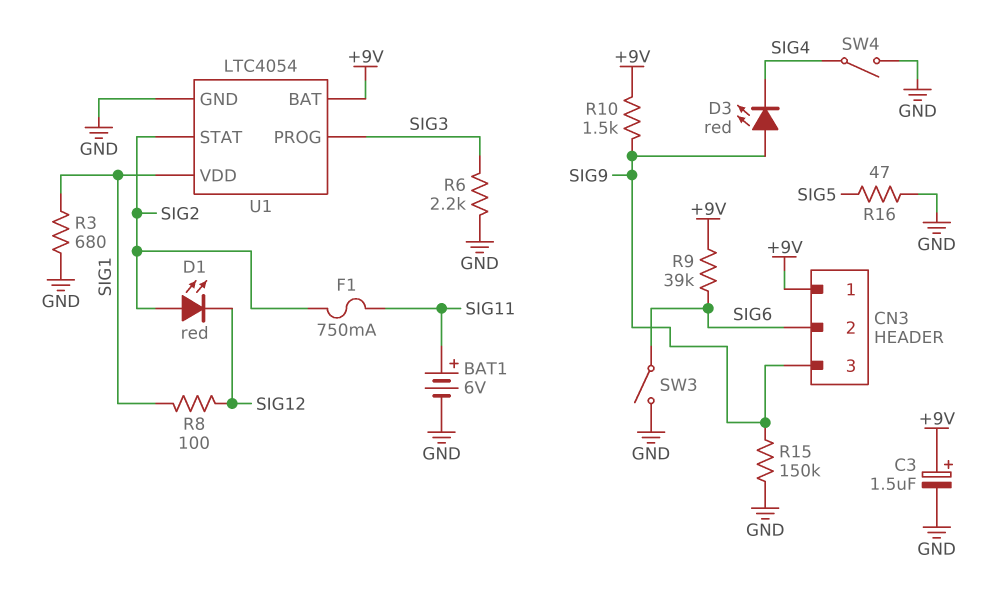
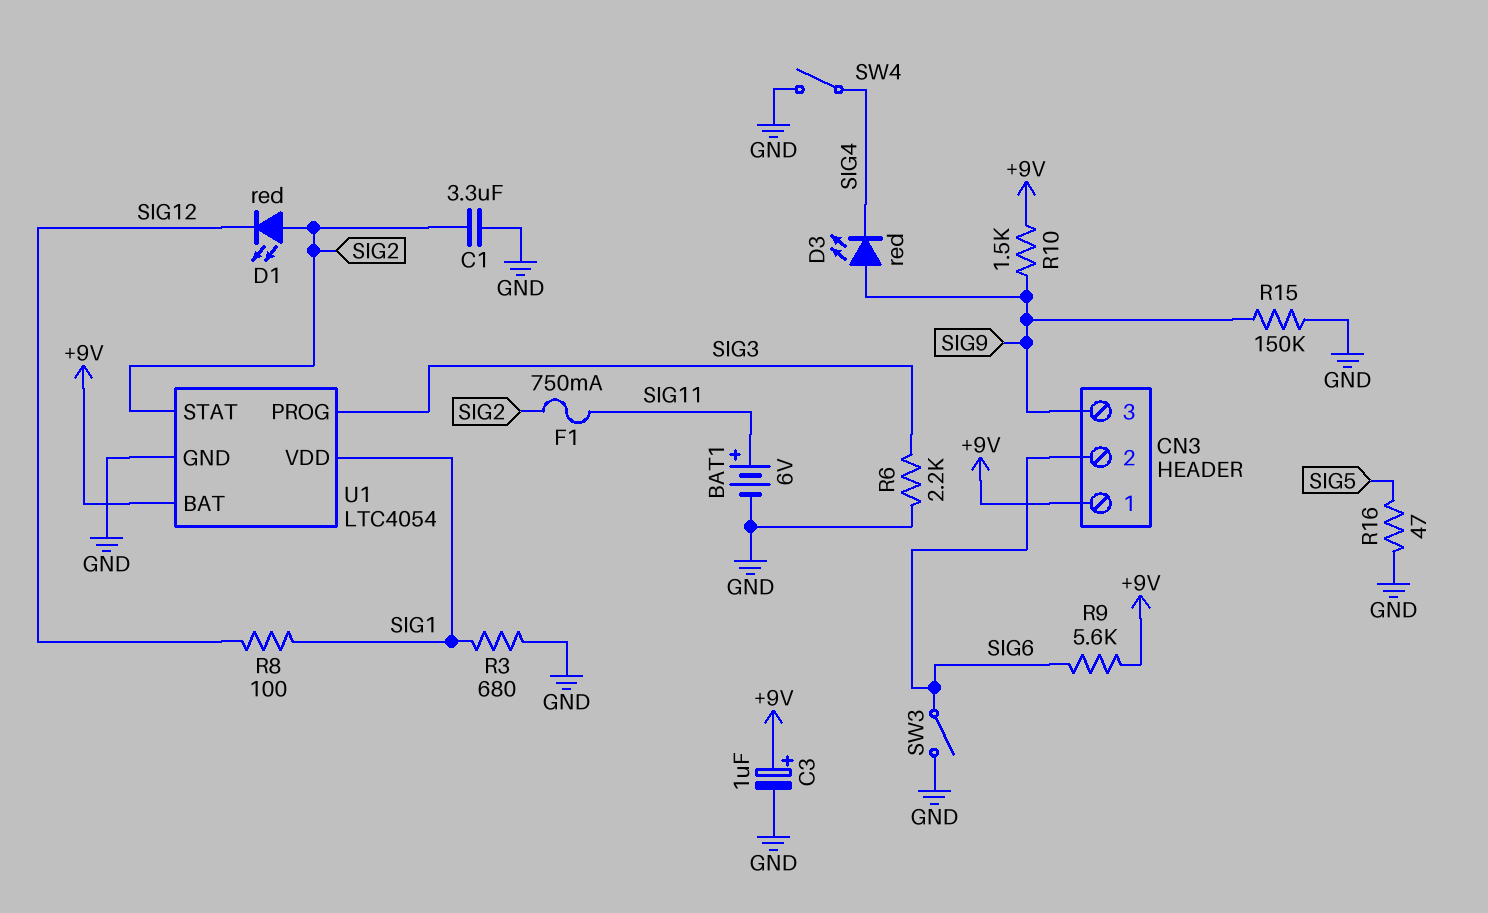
C1: none -> 3.3uF (GND, SIG2)
C3: 1.5uF (plus +9V, minus GND) -> 1uF (plus +9V, minus GND)
R9: 39k (+9V, SIG6) -> 5.6k (+9V, SIG6)

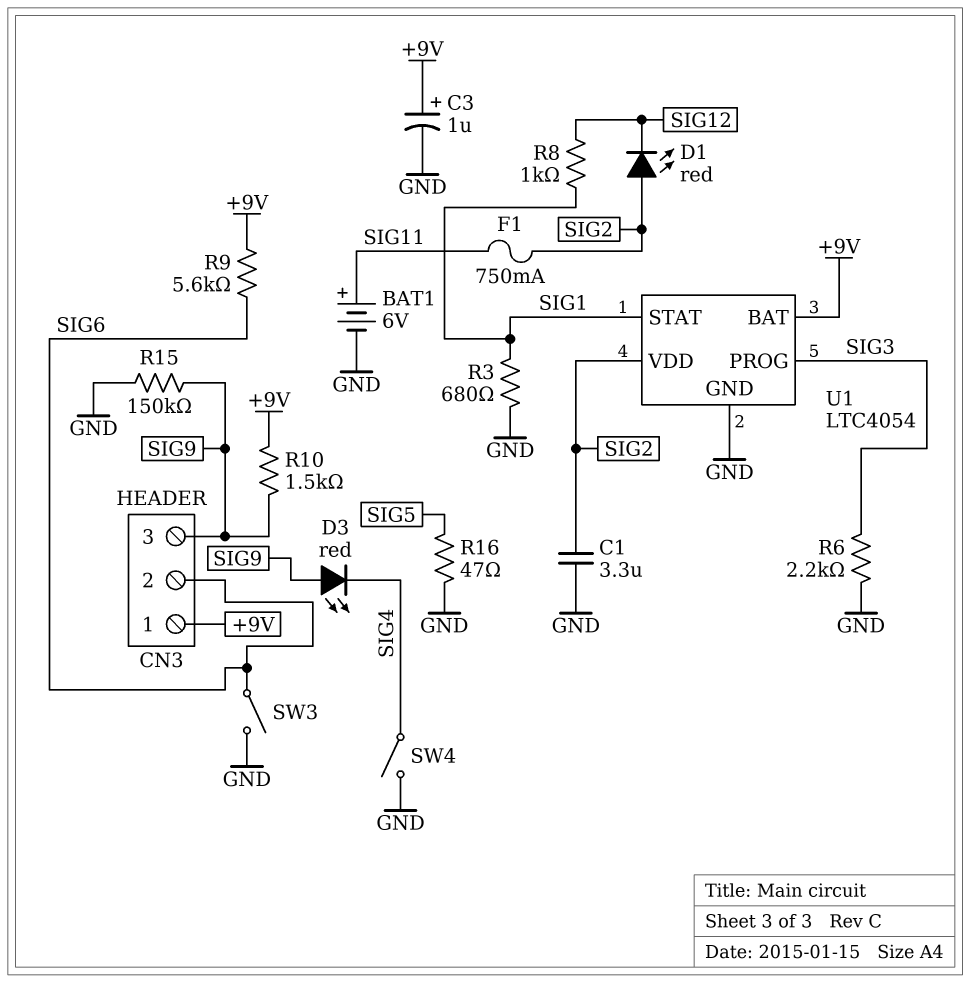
R8: 100 (SIG1, SIG12) -> 1k (SIG1, SIG12)
U1 pin STAT: SIG2 -> SIG1
U1 pin VDD: SIG1 -> SIG2

